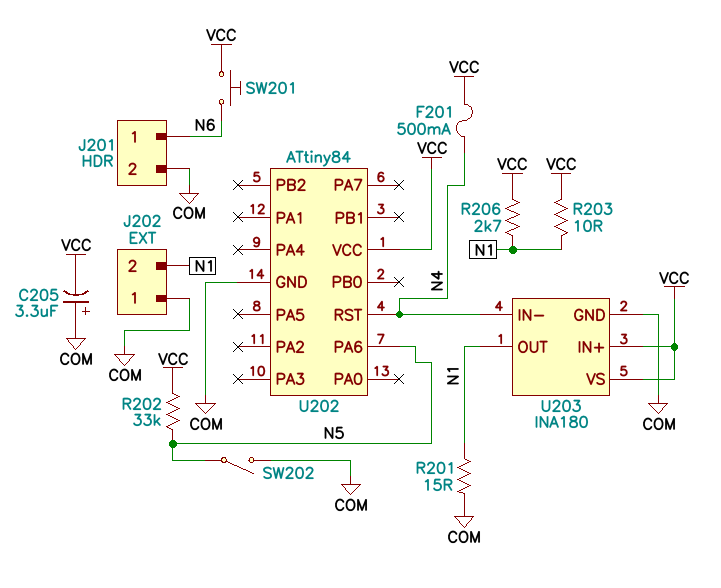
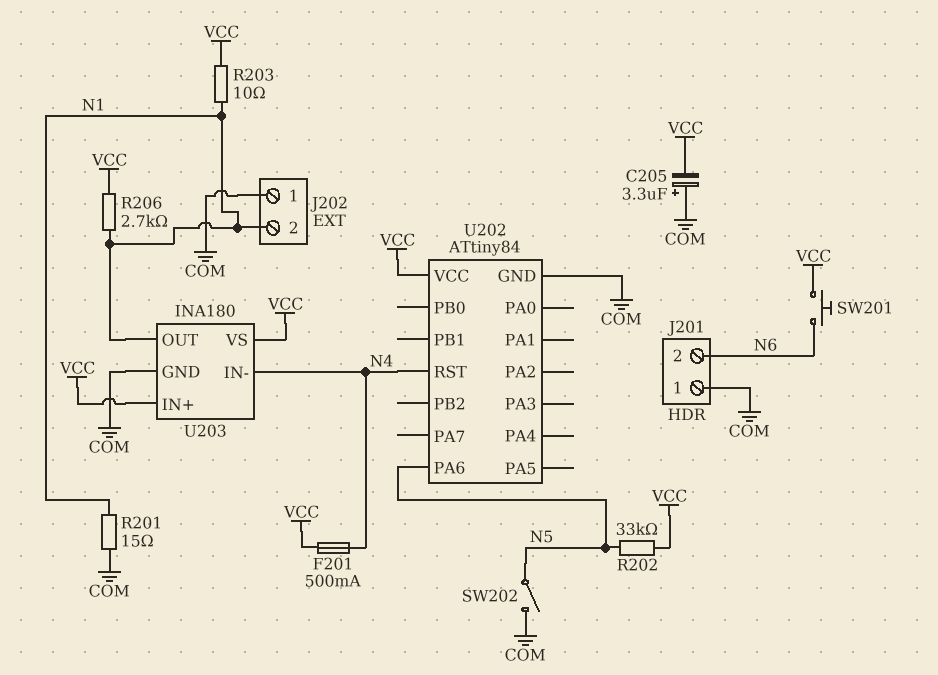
J201 pin 1: N6 -> COM
J201 pin 2: COM -> N6

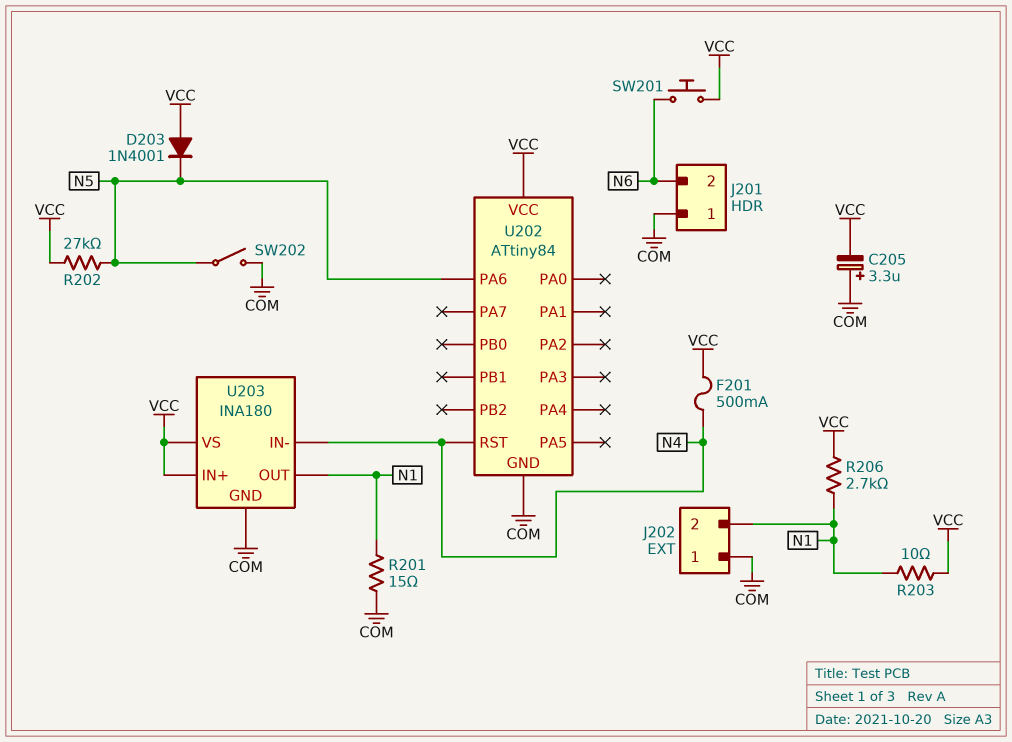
D203: none -> diode 1N4001 (A VCC, K N5)
R202: 33k (N5, VCC) -> 27k (N5, VCC)

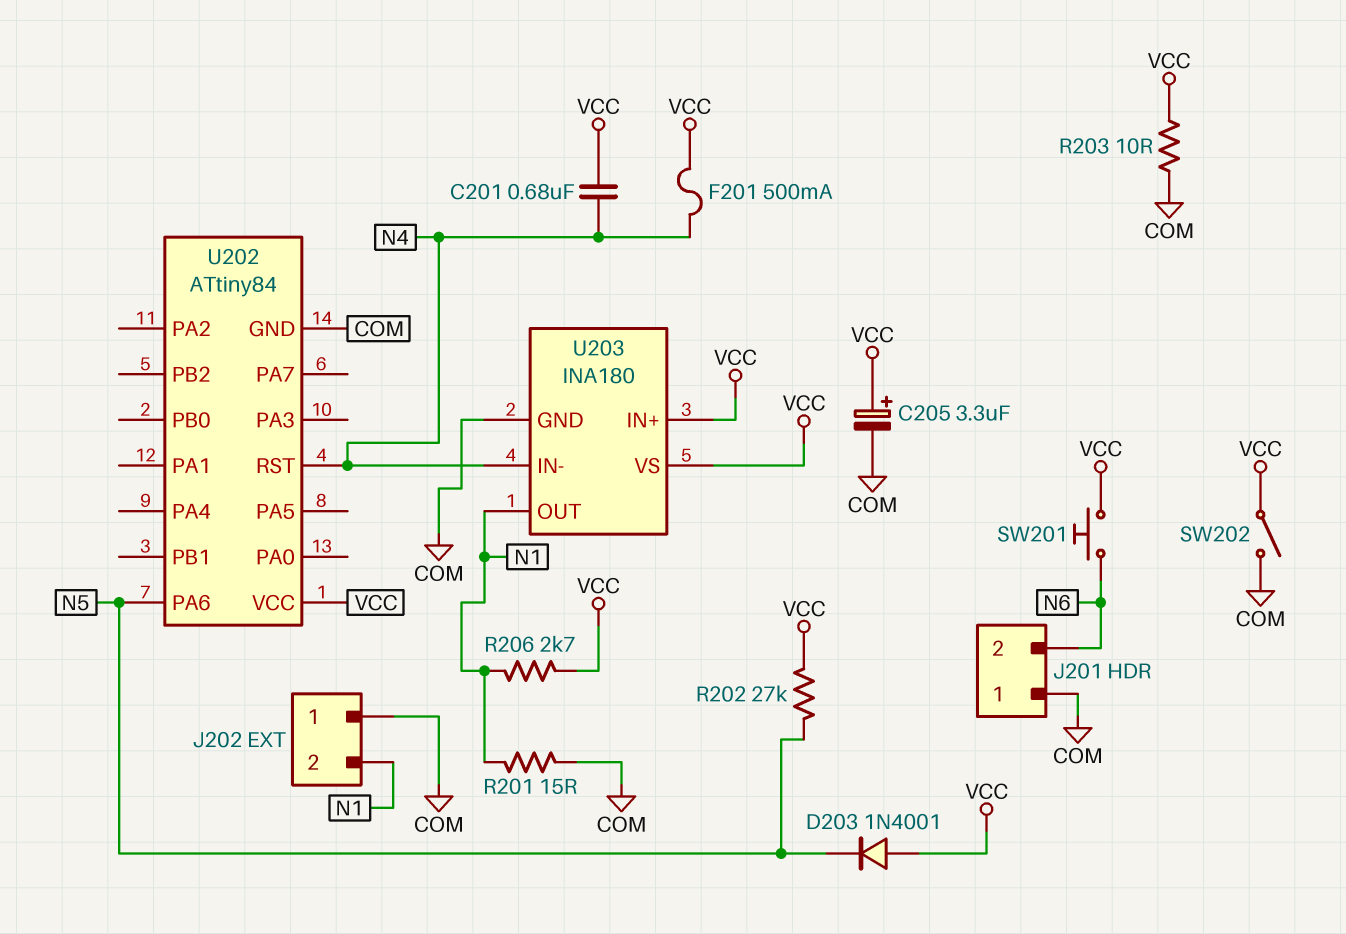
C201: none -> 680nF (N4, VCC)
C205: 3.3uF (plus COM, minus VCC) -> 3.3uF (plus VCC, minus COM)
R203: 10 (N1, VCC) -> 10 (COM, VCC)
SW202: switch (COM, N5) -> switch (COM, VCC)

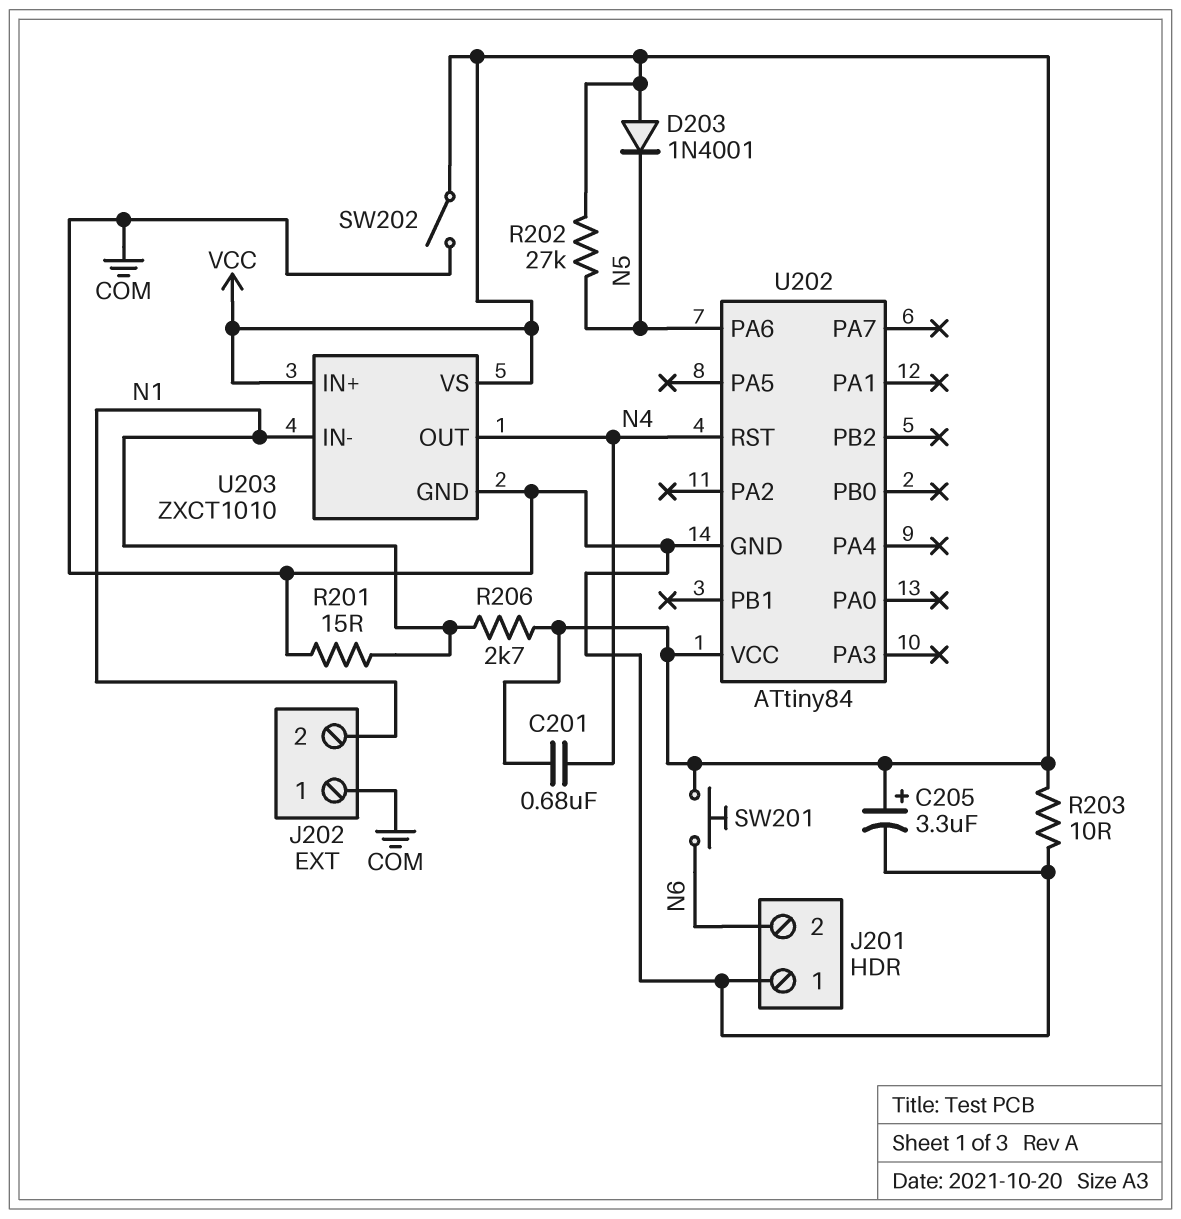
F201: 500mA (N4, VCC) -> none
U203: INA180 -> ZXCT1010
U203 pin IN-: N4 -> N1
U203 pin OUT: N1 -> N4

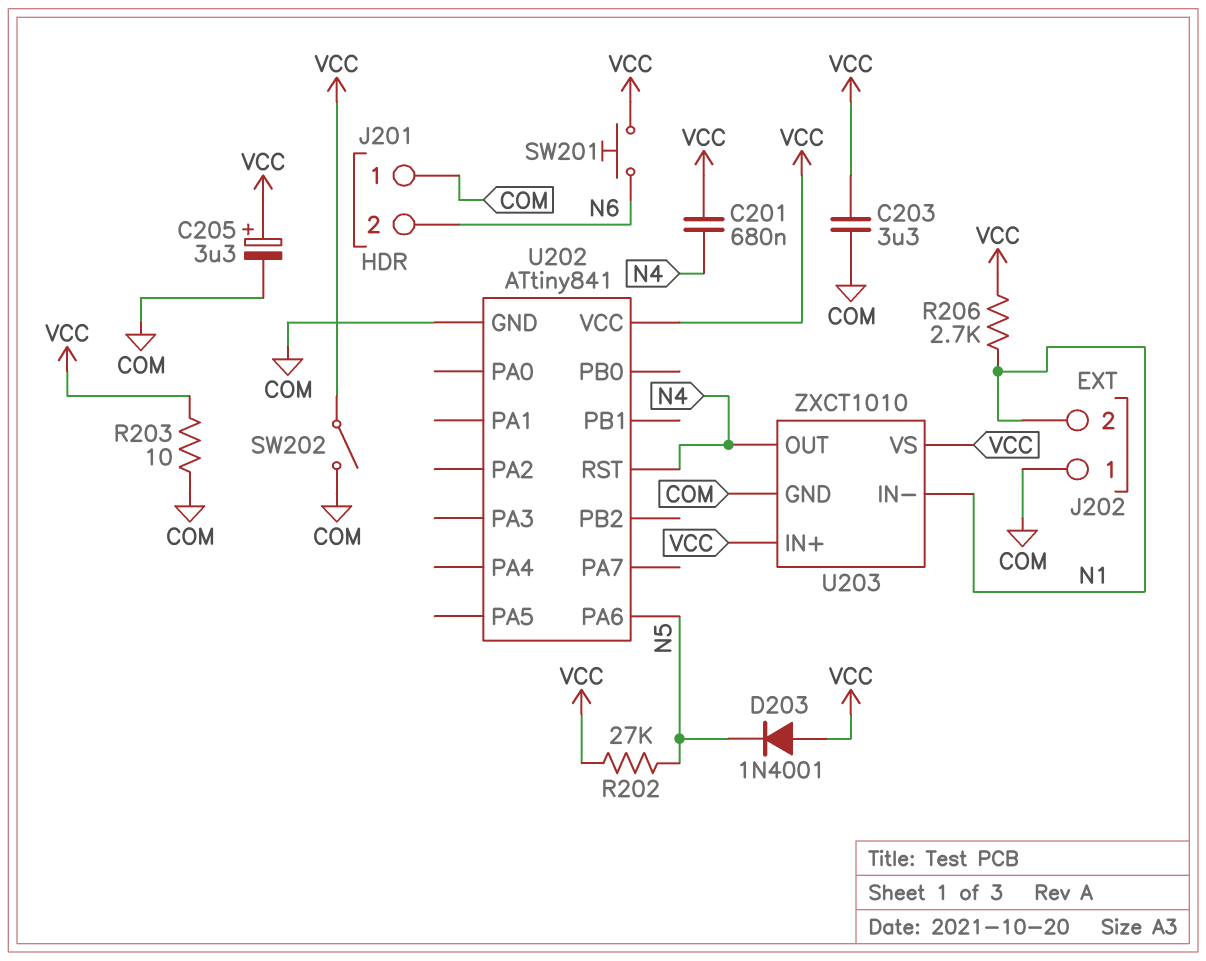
C203: none -> 3.3uF (COM, VCC)
R201: 15 (COM, N1) -> none
U202: ATtiny84 -> ATtiny841

